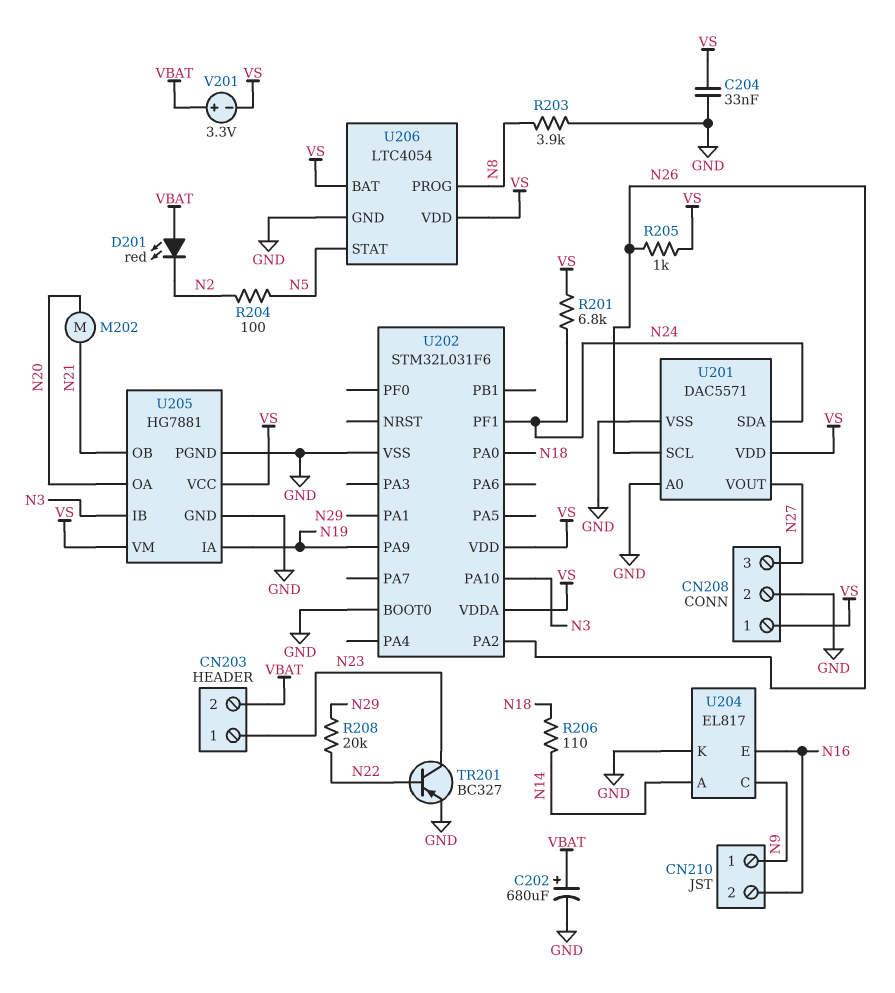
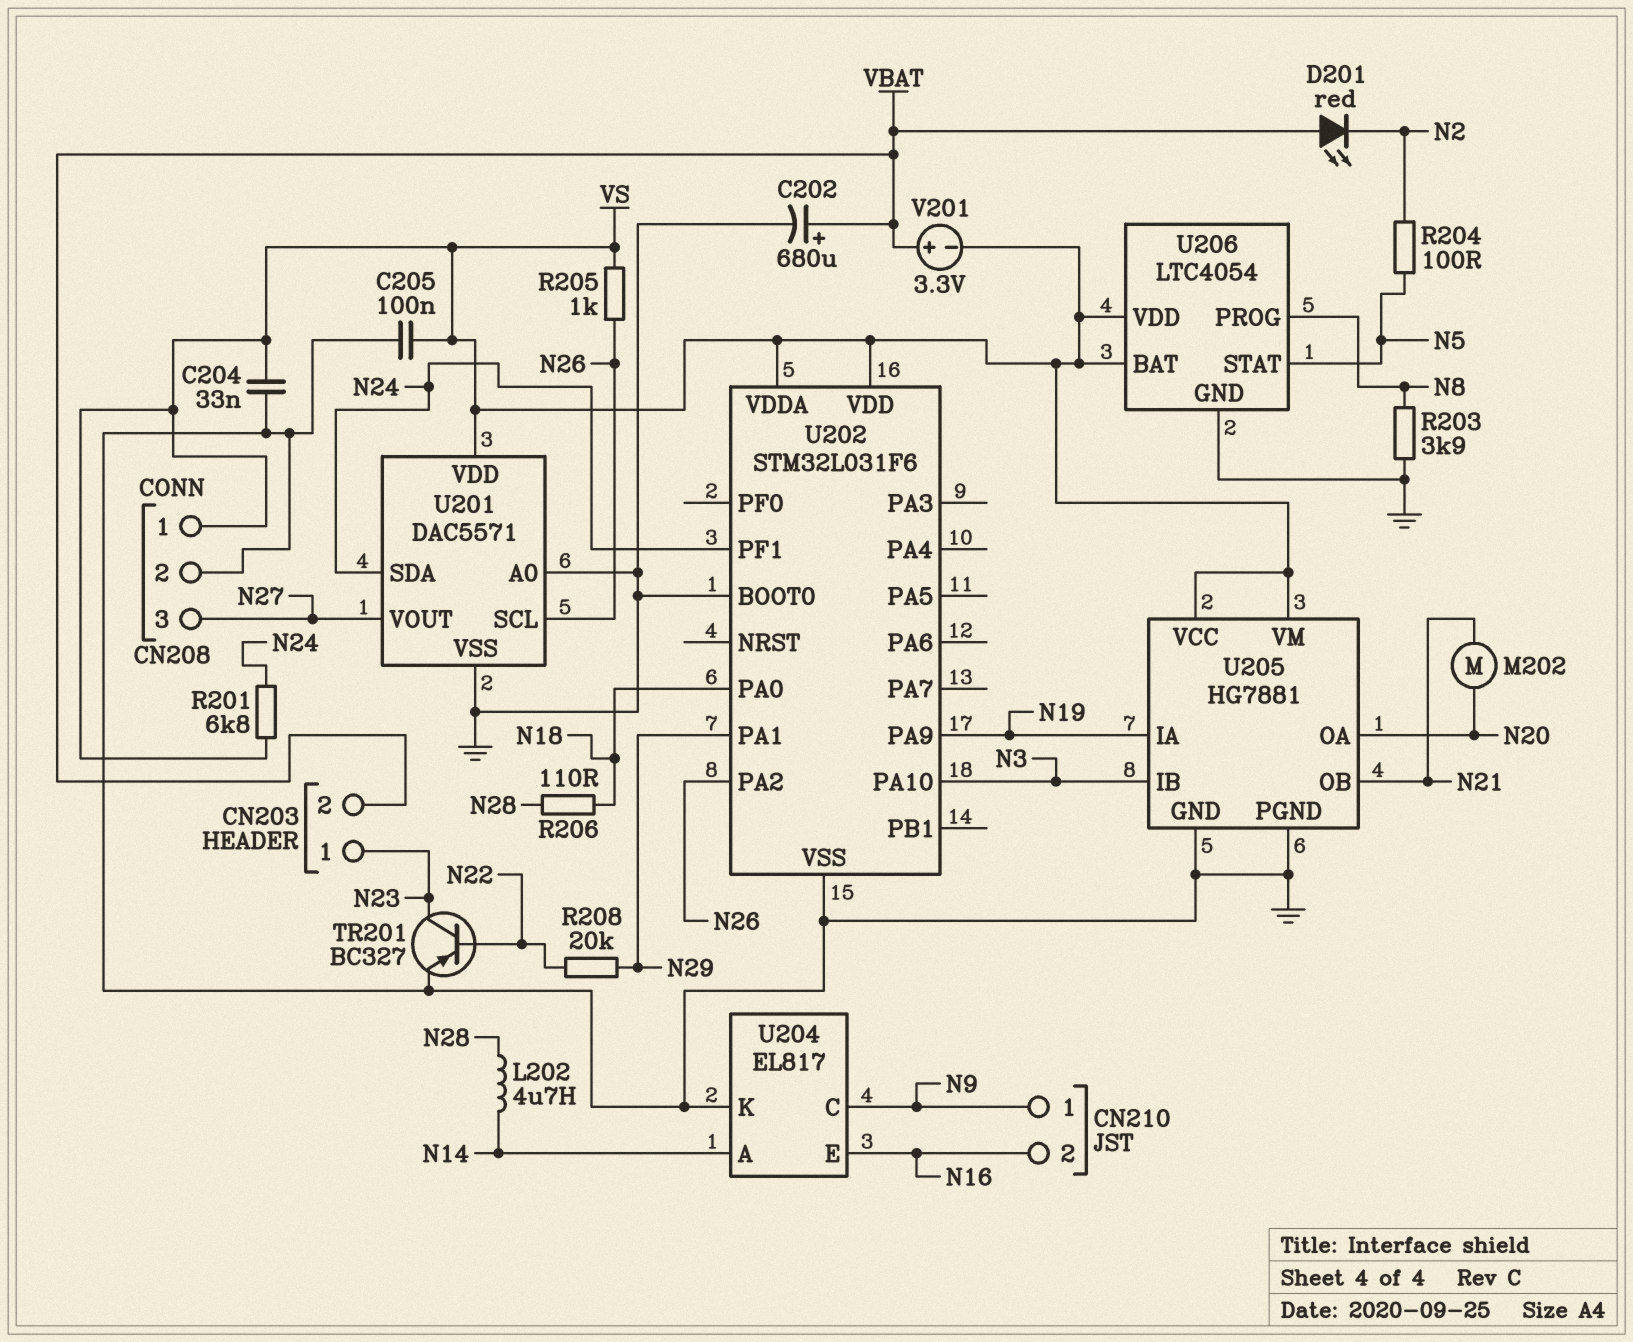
C205: none -> 100nF (GND, VS)
L202: none -> 4.7uH (N14, N28)
R206: 110 (N14, N18) -> 110 (N18, N28)

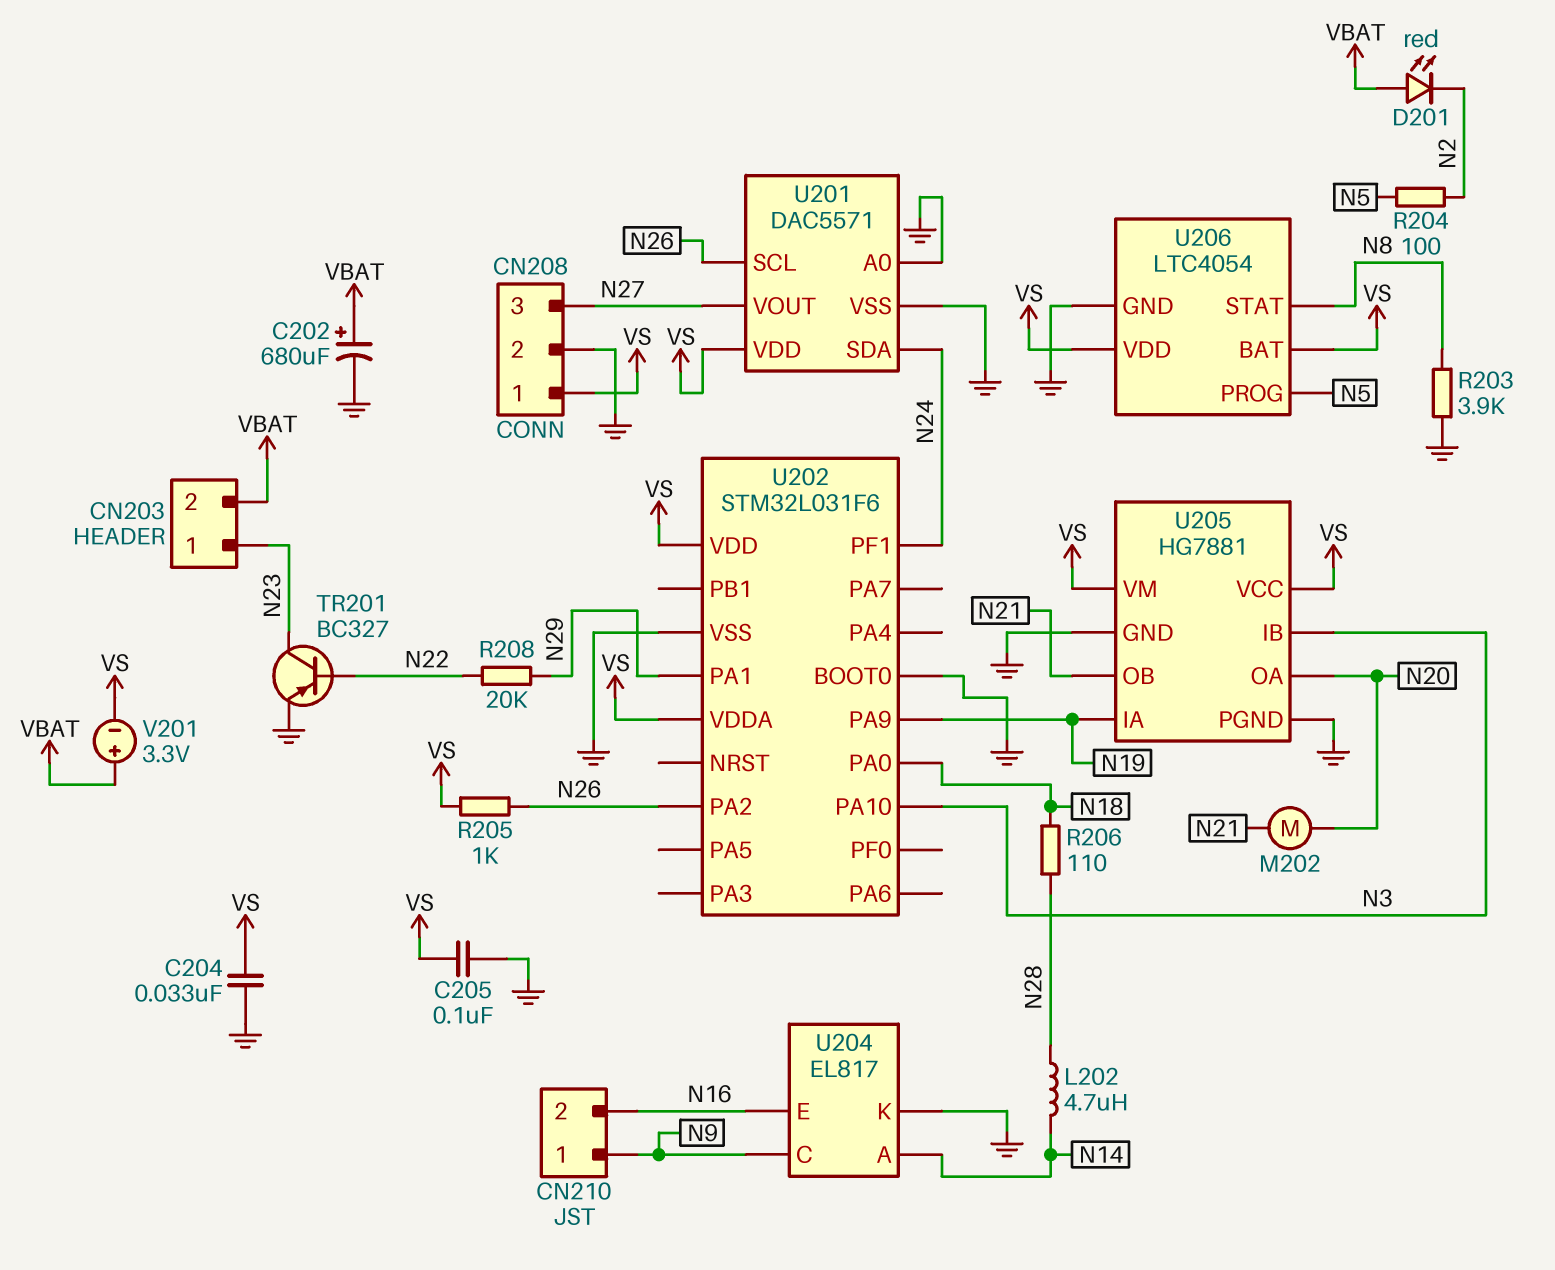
R201: 6.8k (N24, VS) -> none
U206 pin PROG: N8 -> N5
U206 pin STAT: N5 -> N8

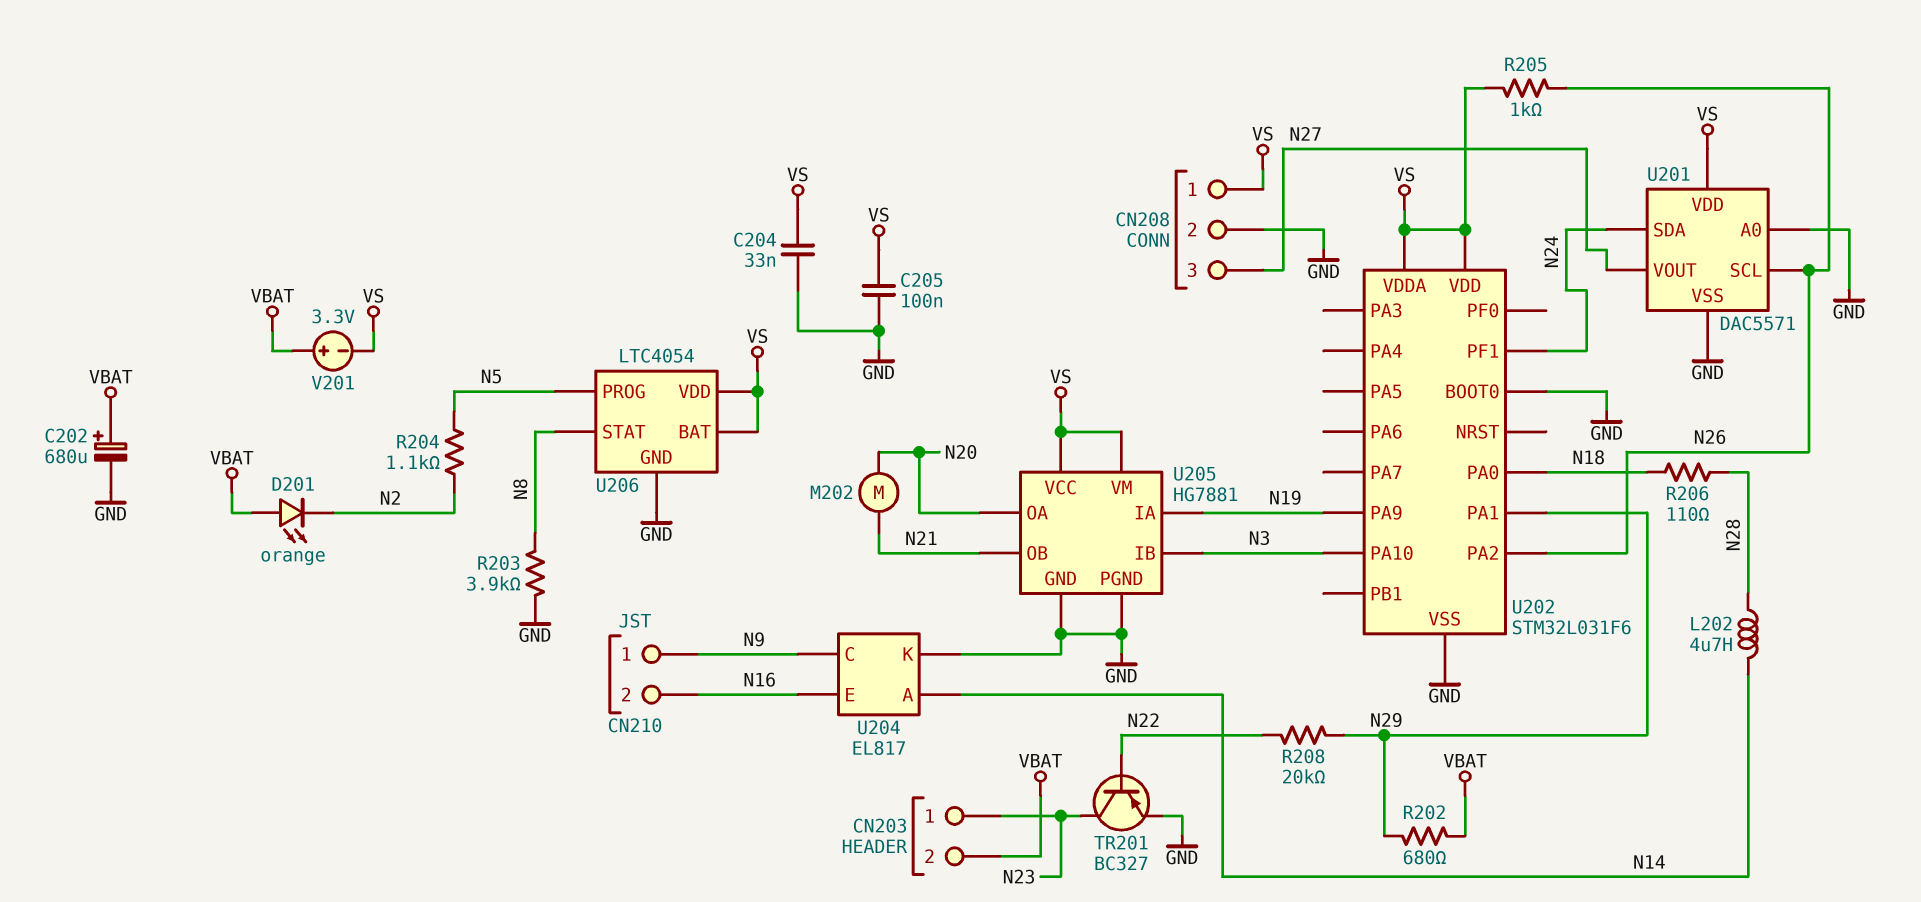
D201: LED red (A VBAT, K N2) -> LED orange (A VBAT, K N2)
R202: none -> 680 (N29, VBAT)
R204: 100 (N2, N5) -> 1.1k (N2, N5)

